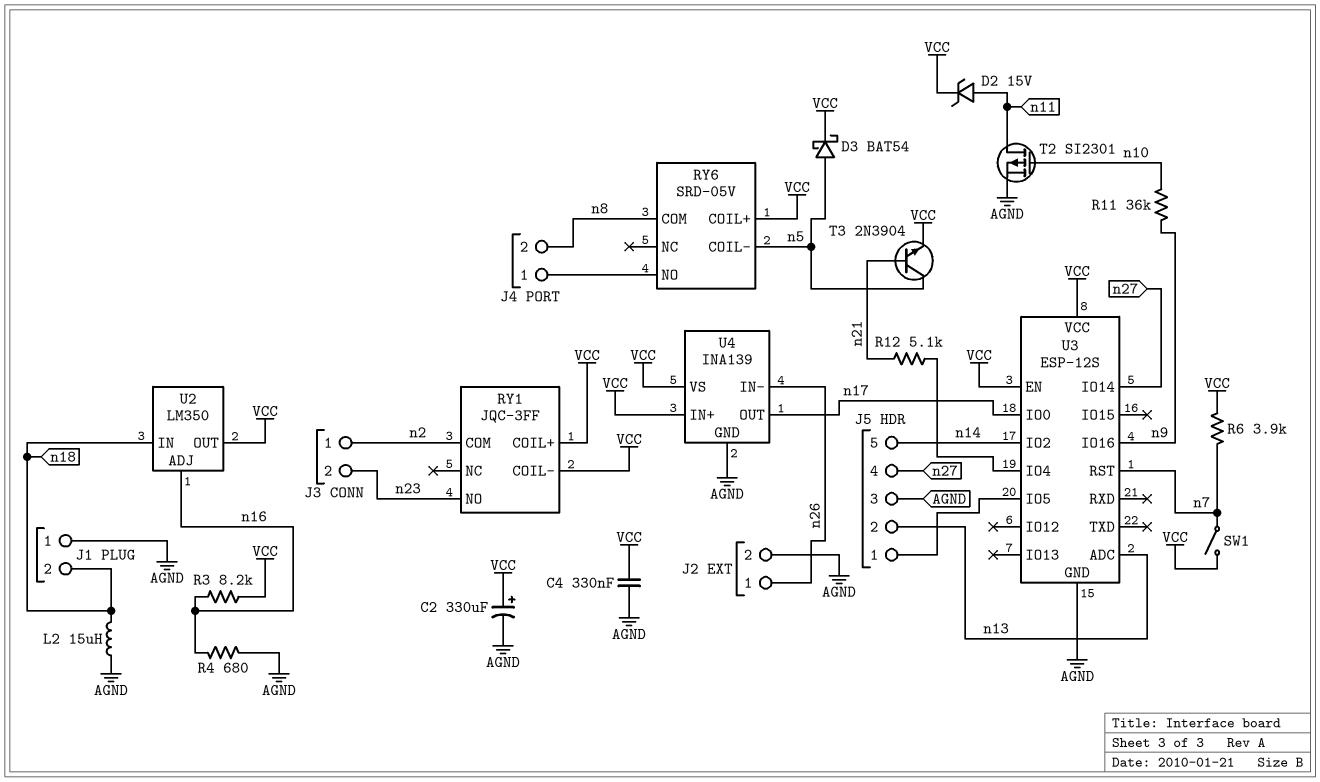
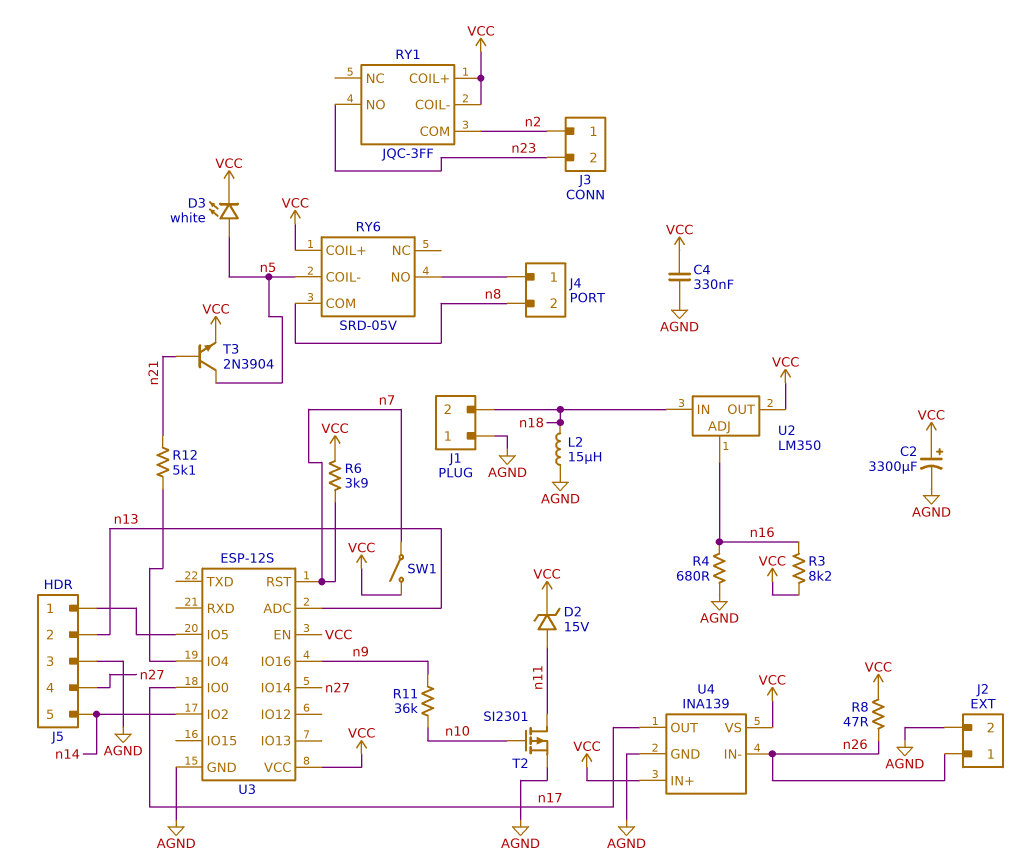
C2: 330uF (plus VCC, minus AGND) -> 3300uF (plus VCC, minus AGND)
D3: schottky BAT54 (A n5, K VCC) -> LED white (A n5, K VCC)
R8: none -> 47 (VCC, n26)

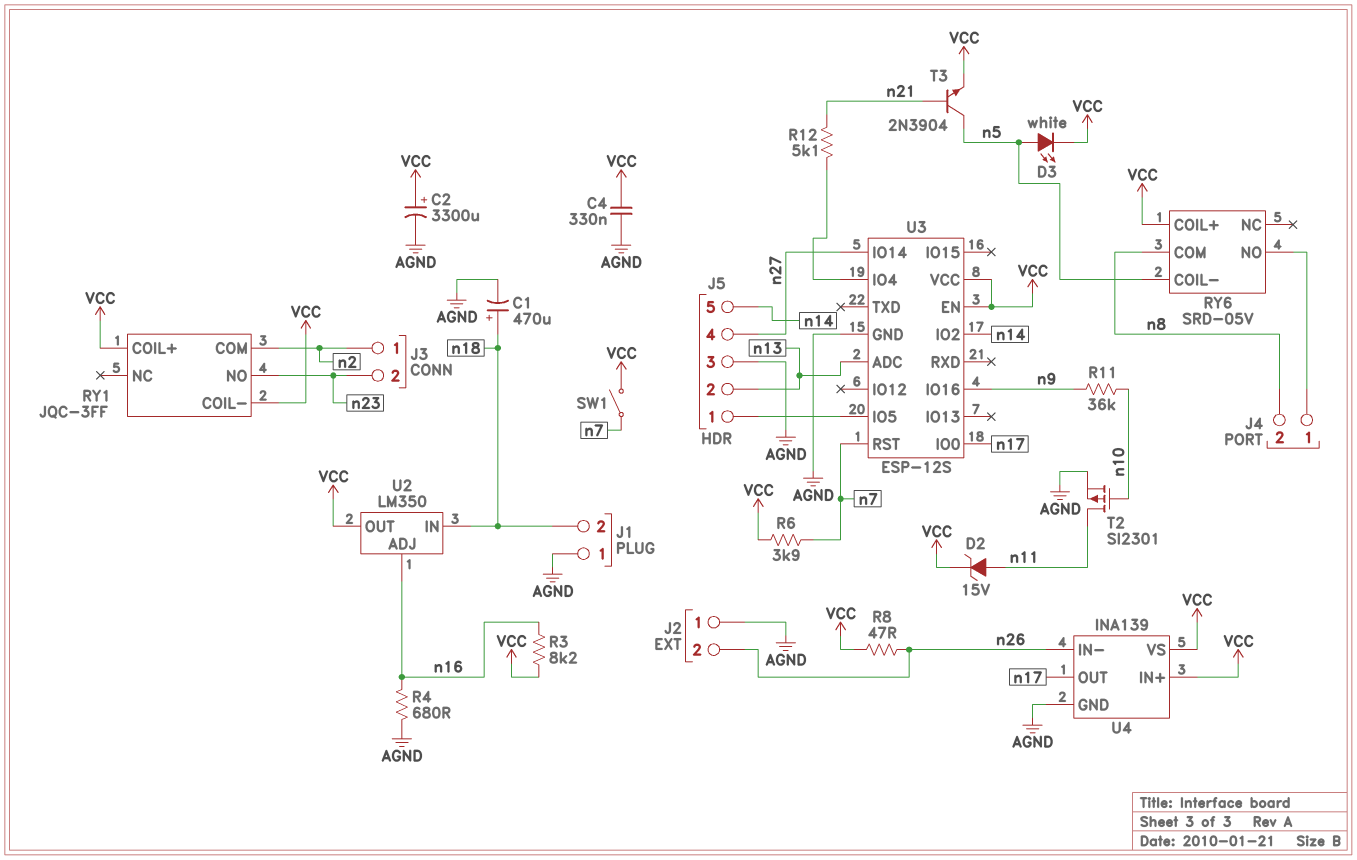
C1: none -> 470uF (plus n18, minus AGND)
J2 pin 1: n26 -> AGND
J2 pin 2: AGND -> n26
L2: 15uH (AGND, n18) -> none

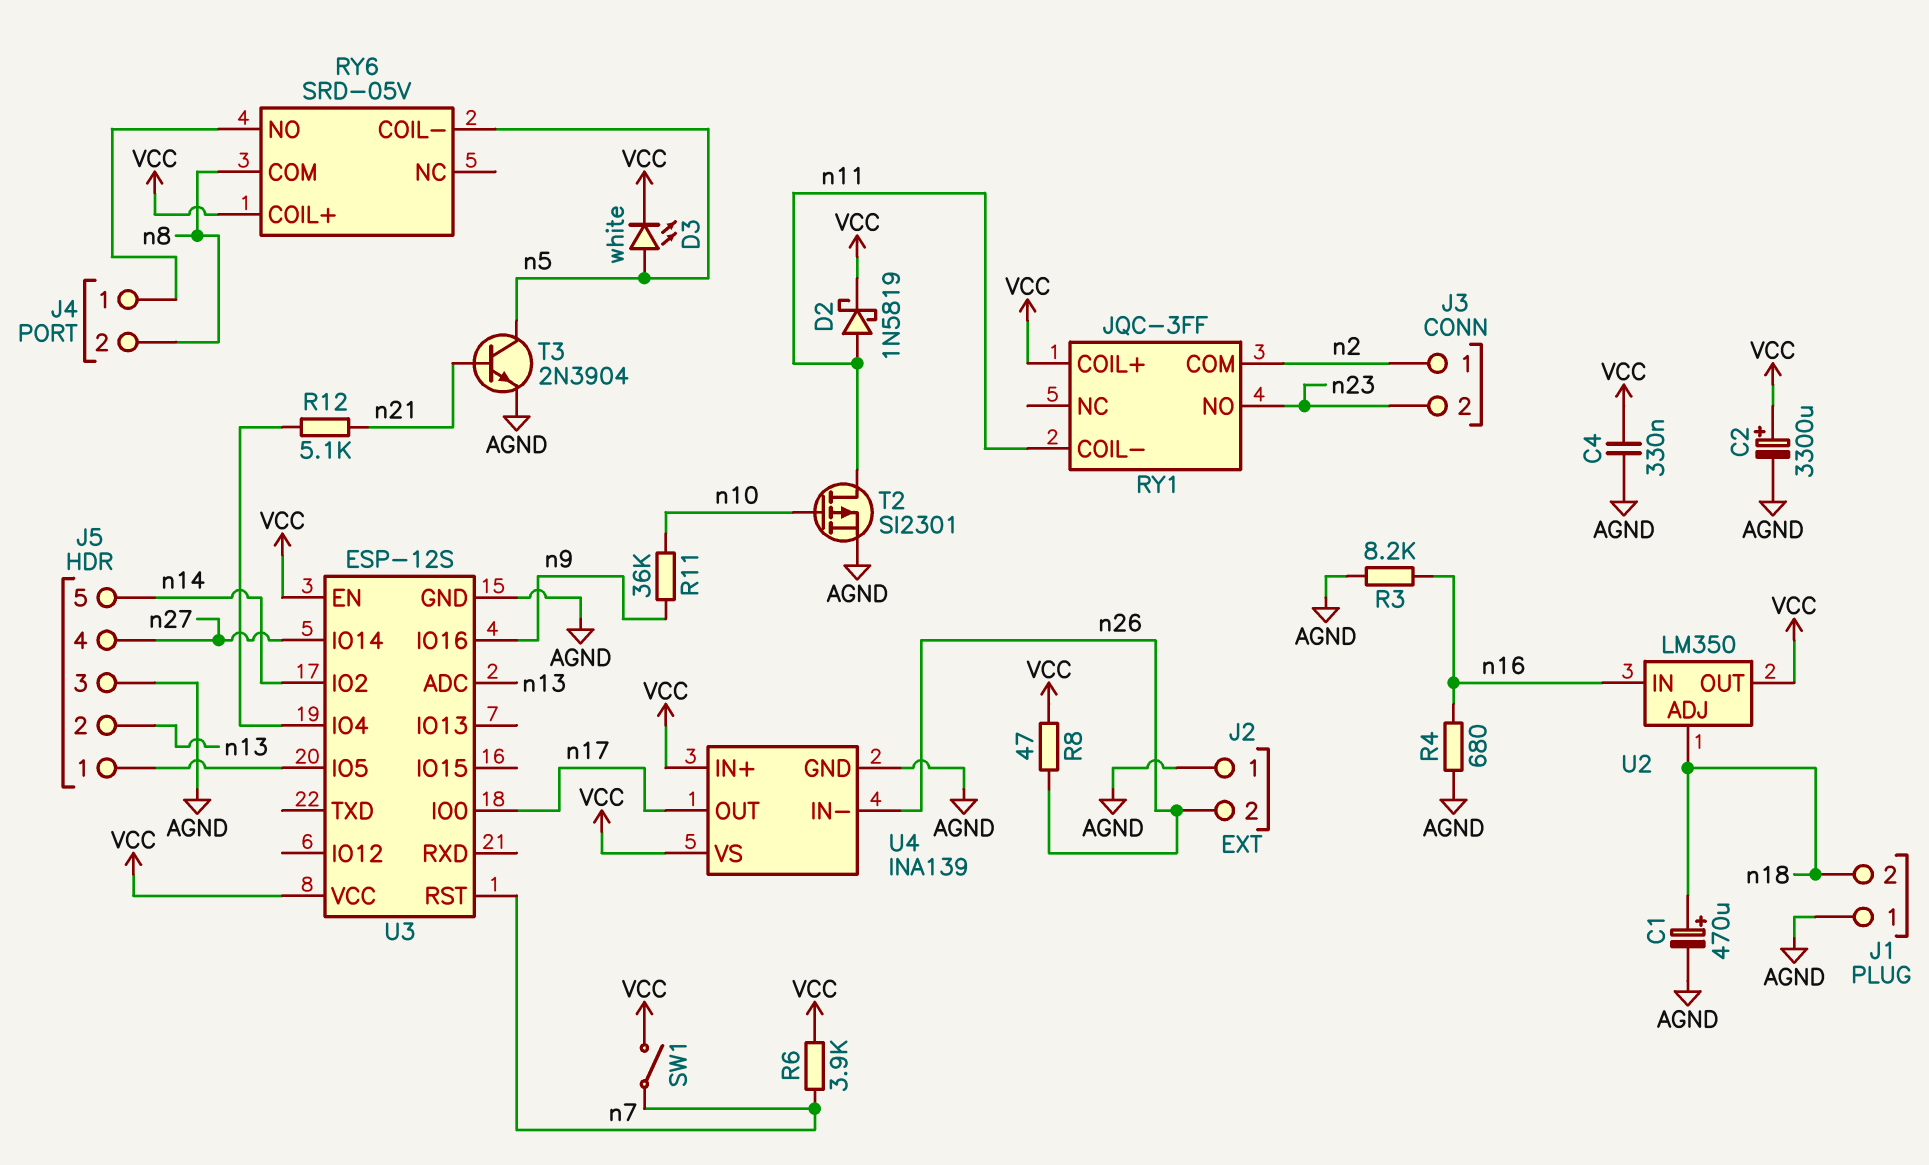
D2: zener 15V (A n11, K VCC) -> schottky 1N5819 (A n11, K VCC)
R3: 8.2k (VCC, n16) -> 8.2k (AGND, n16)
RY1 pin COIL-: VCC -> n11
T3: NPN 2N3904 (B n21, C n5, E VCC) -> NPN 2N3904 (B n21, C n5, E AGND)
U2 pin ADJ: n16 -> n18
U2 pin IN: n18 -> n16

